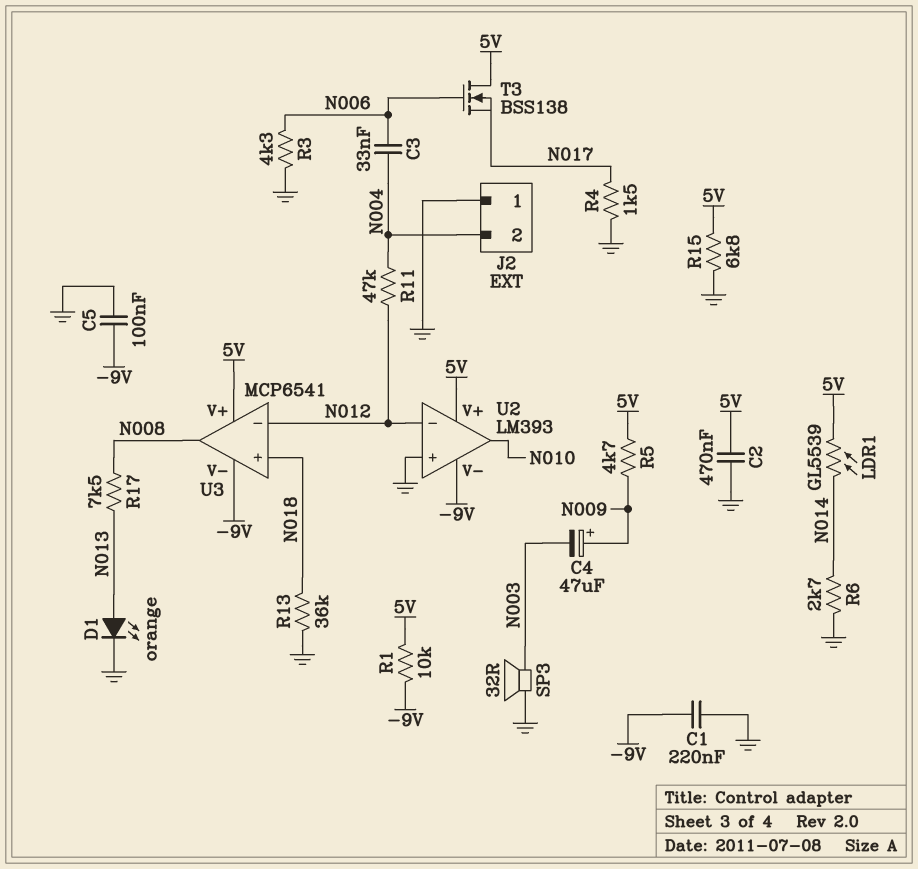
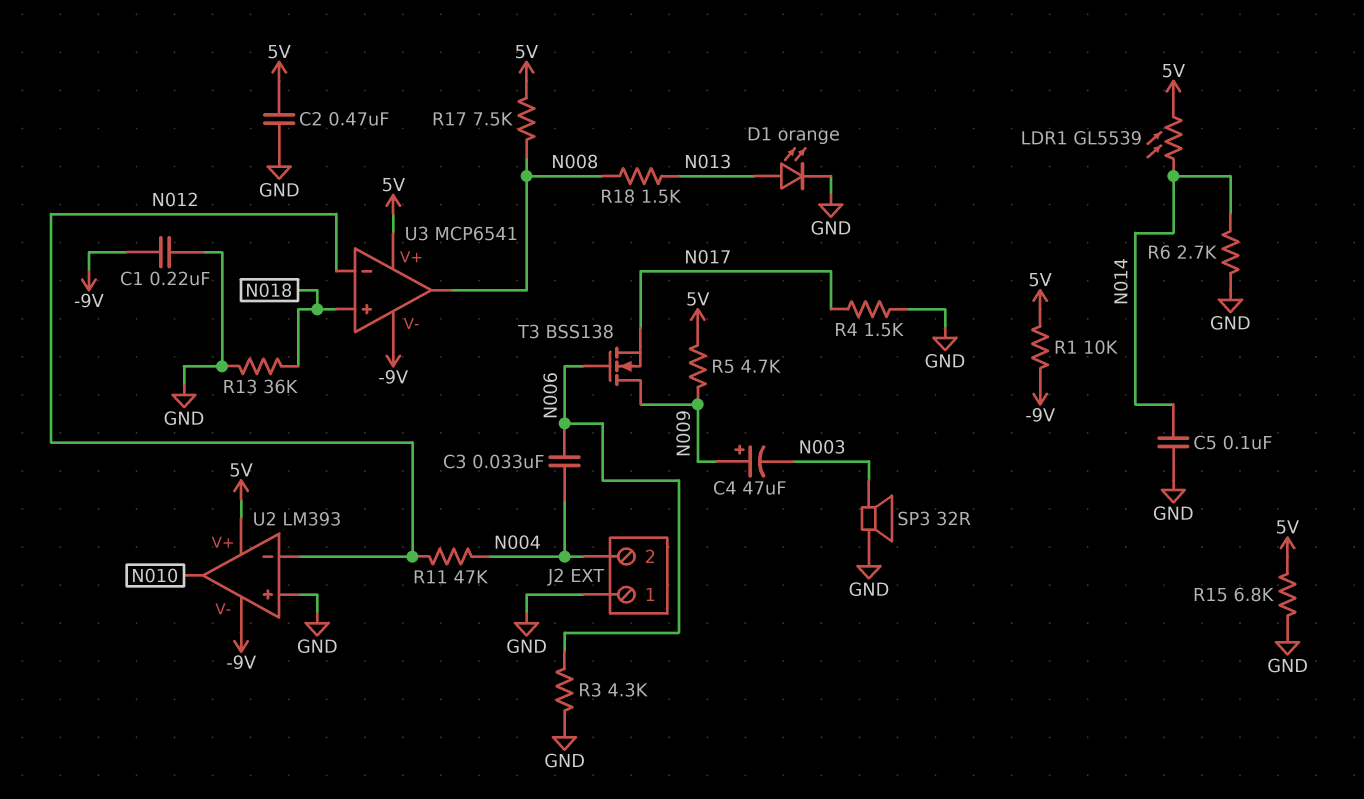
C5: 100nF (-9V, GND) -> 100nF (GND, N014)
R17: 7.5k (N008, N013) -> 7.5k (5V, N008)
R18: none -> 1.5k (N008, N013)
T3: NMOS BSS138 (G N006, D 5V, S N017) -> NMOS BSS138 (G N006, D N009, S N017)

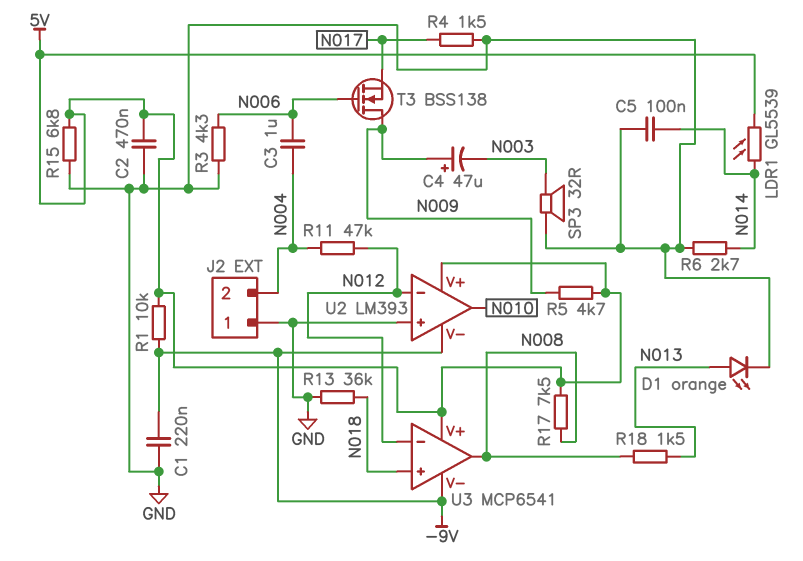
C3: 33nF (N004, N006) -> 1uF (N004, N006)

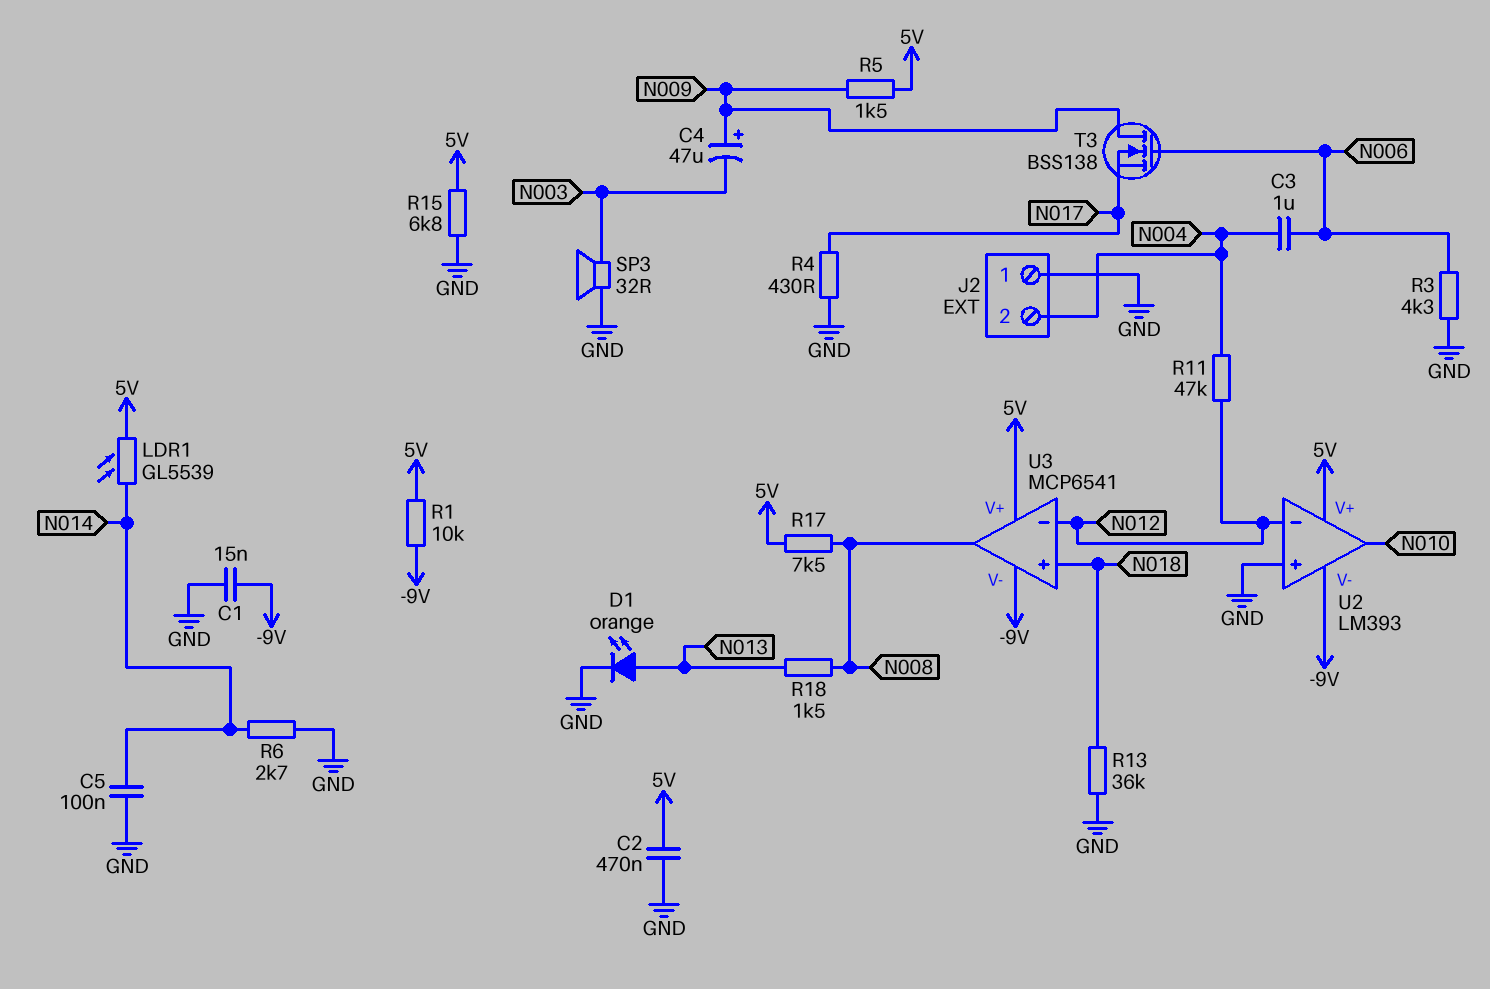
C1: 220nF (-9V, GND) -> 15nF (-9V, GND)
R4: 1.5k (GND, N017) -> 430 (GND, N017)
R5: 4.7k (5V, N009) -> 1.5k (5V, N009)

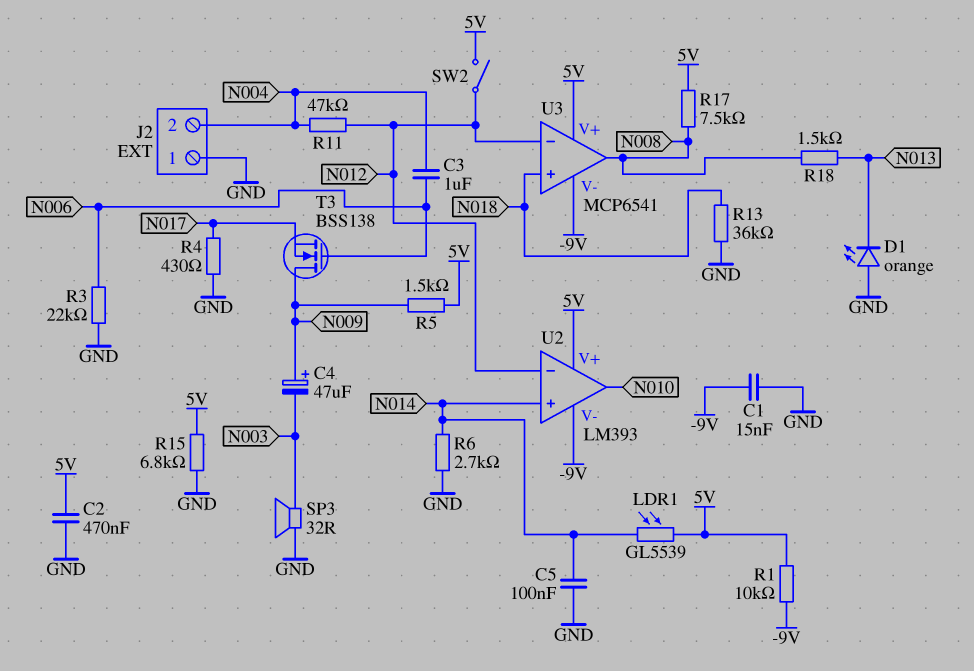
D1: LED orange (A N013, K GND) -> LED orange (A GND, K N013)
R3: 4.3k (GND, N006) -> 22k (GND, N006)
SW2: none -> switch (5V, N012)
U2 pin in+: GND -> N014

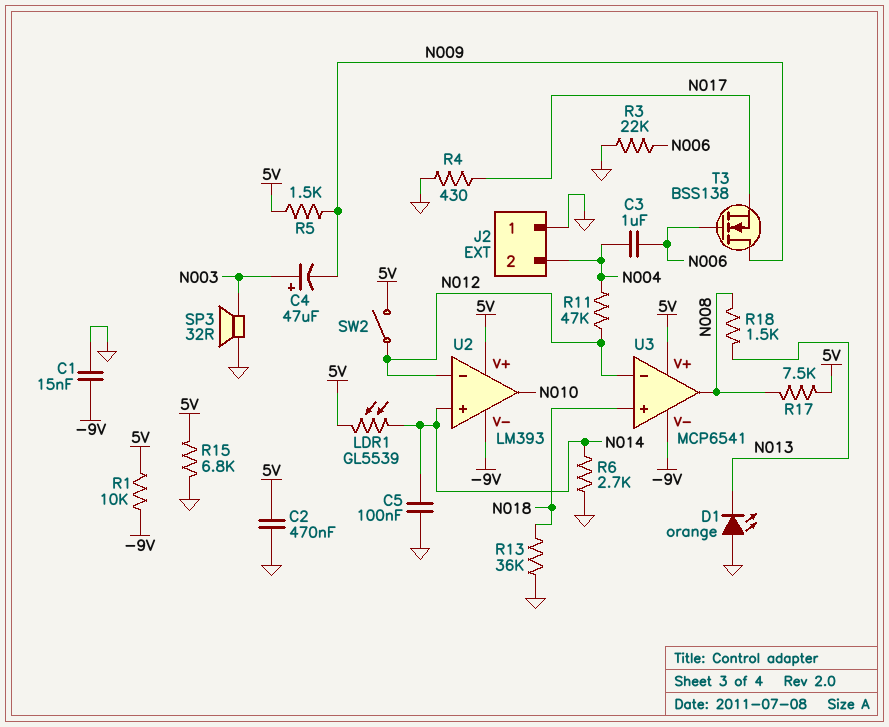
C4: 47uF (plus N009, minus N003) -> 47uF (plus N003, minus N009)

